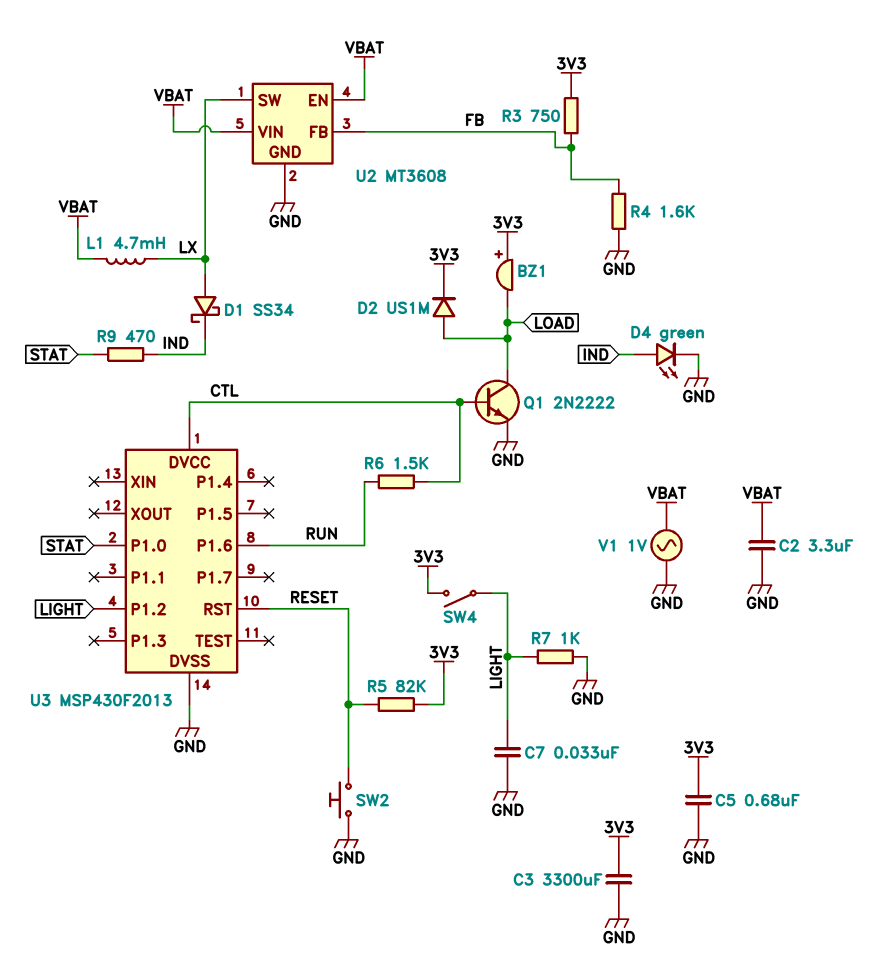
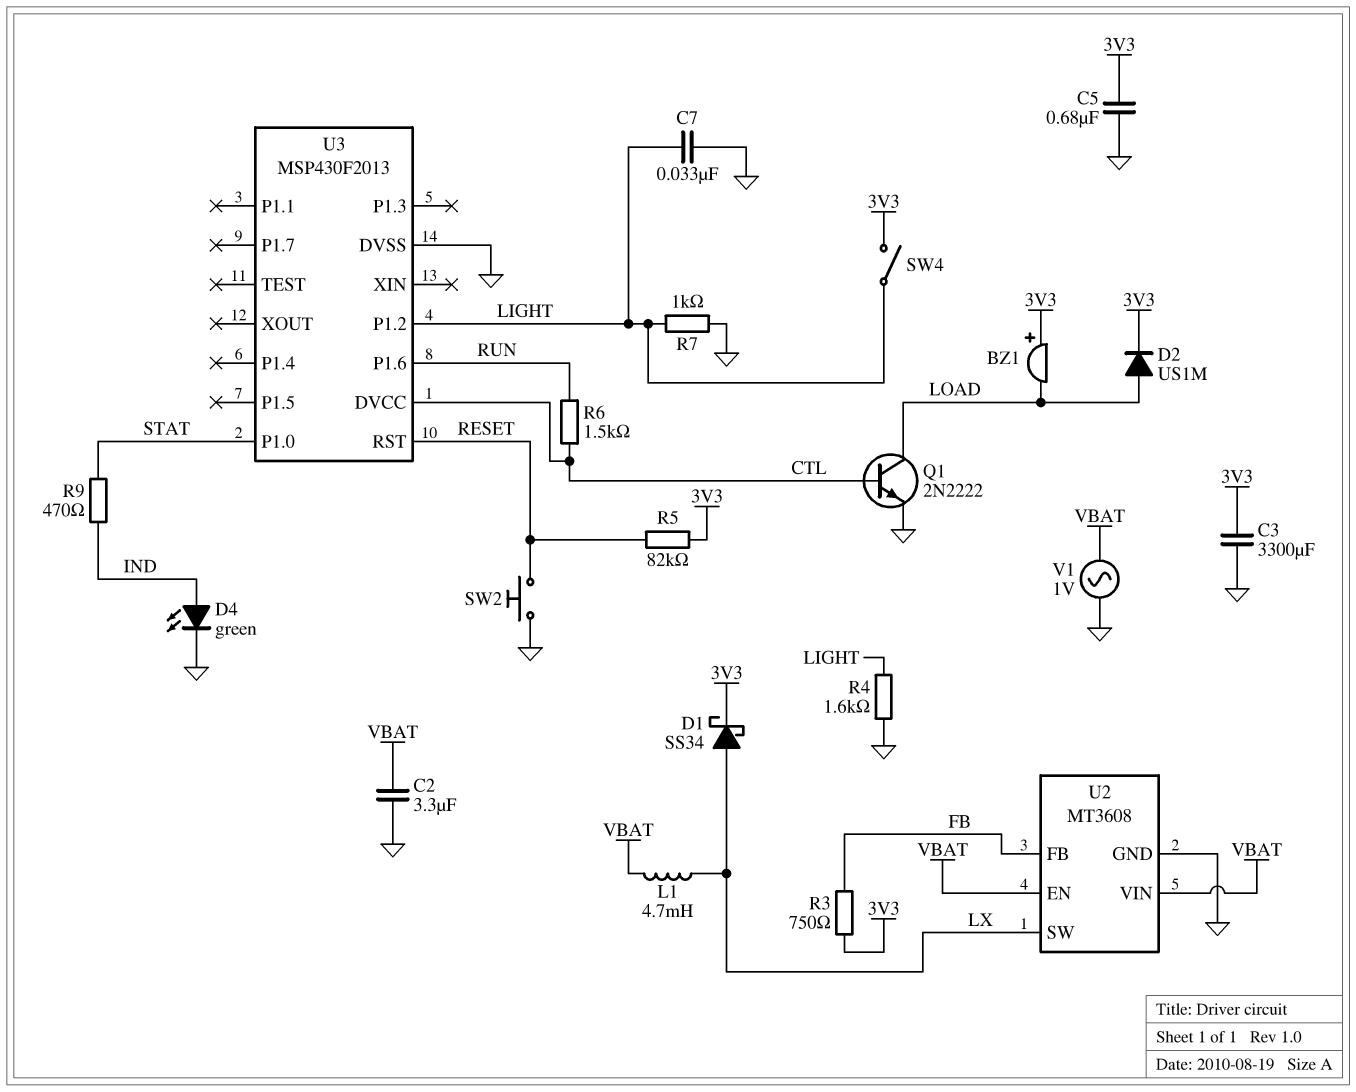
D1: schottky SS34 (A LX, K IND) -> schottky SS34 (A LX, K 3V3)
R4: 1.6k (FB, GND) -> 1.6k (GND, LIGHT)

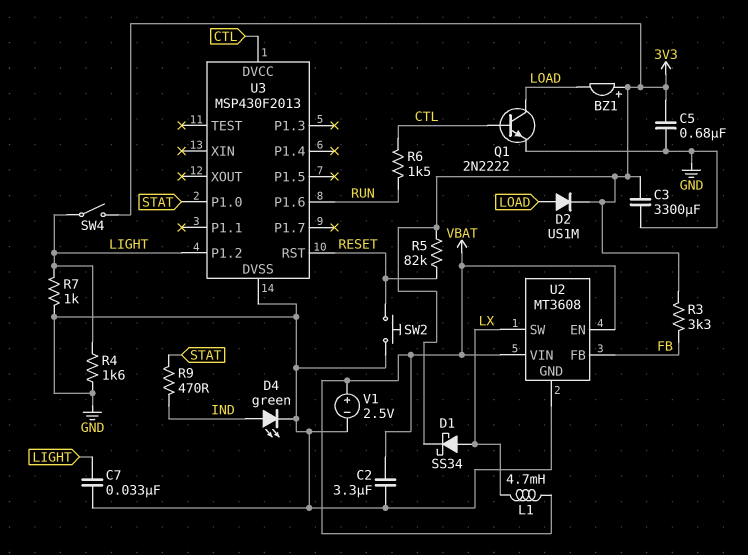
R3: 750 (3V3, FB) -> 3.3k (3V3, FB)
V1: AC 1V (GND, VBAT) -> 2.5V (plus VBAT, minus GND)

